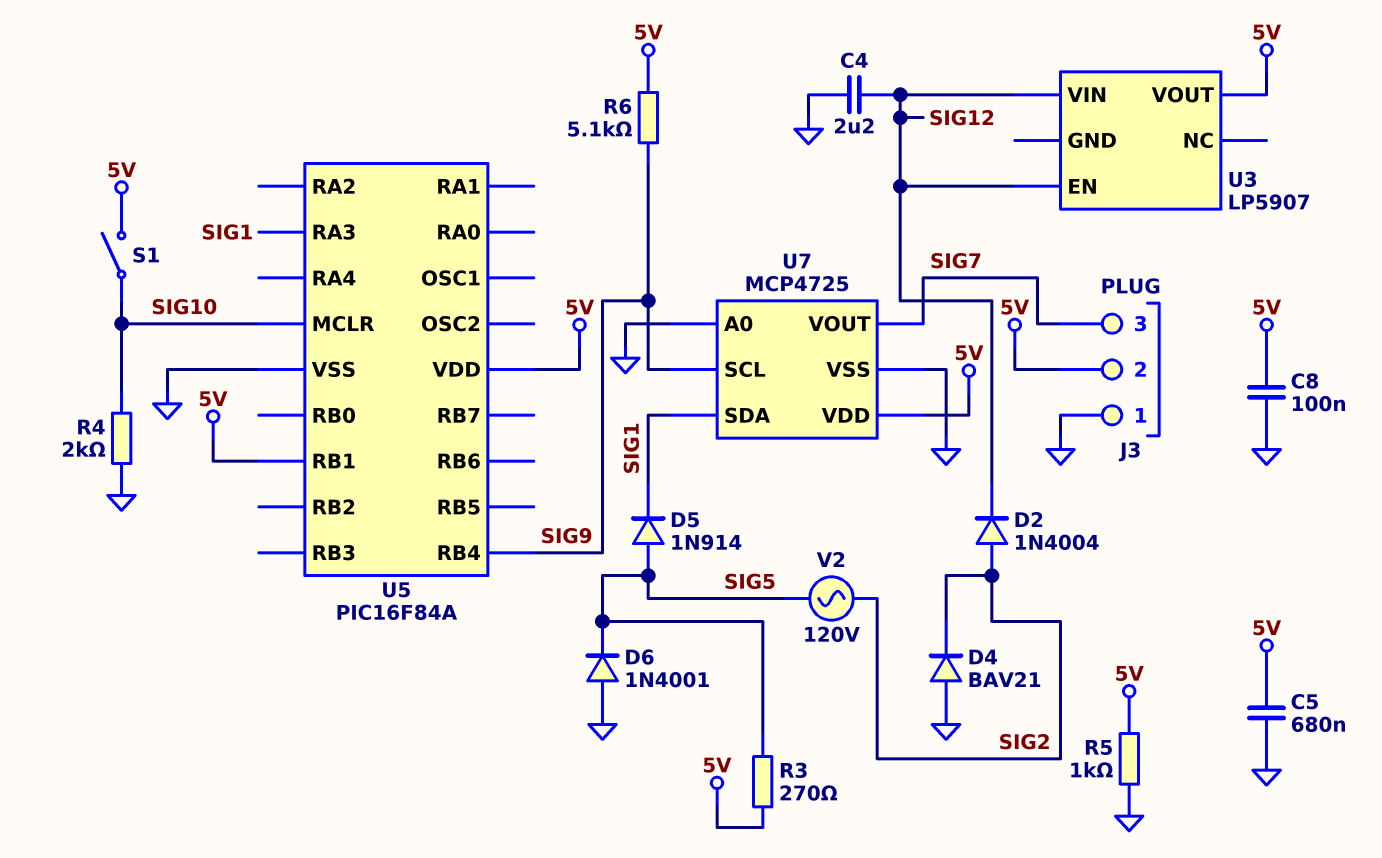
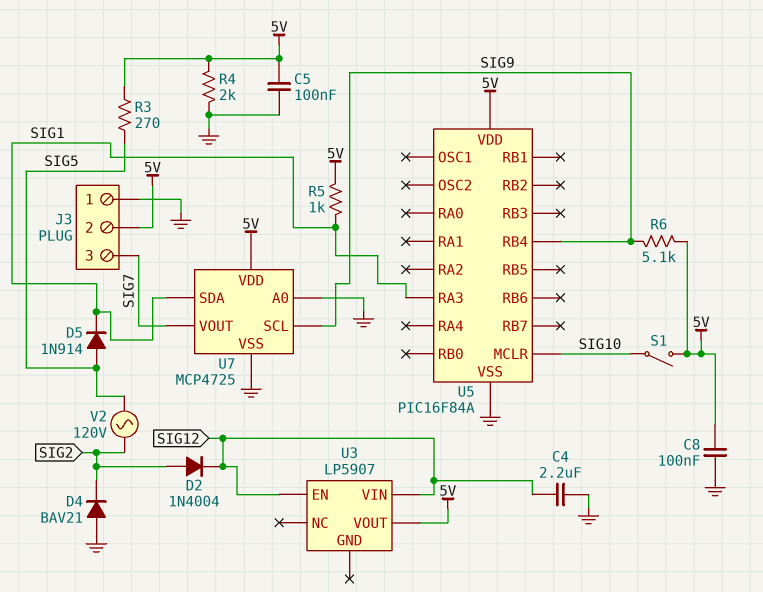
C5: 680nF (5V, GND) -> 100nF (5V, GND)
D6: diode 1N4001 (A GND, K SIG5) -> none
R4: 2k (GND, SIG10) -> 2k (5V, GND)
R5: 1k (5V, GND) -> 1k (5V, SIG1)
U5 pin RB1: 5V -> none

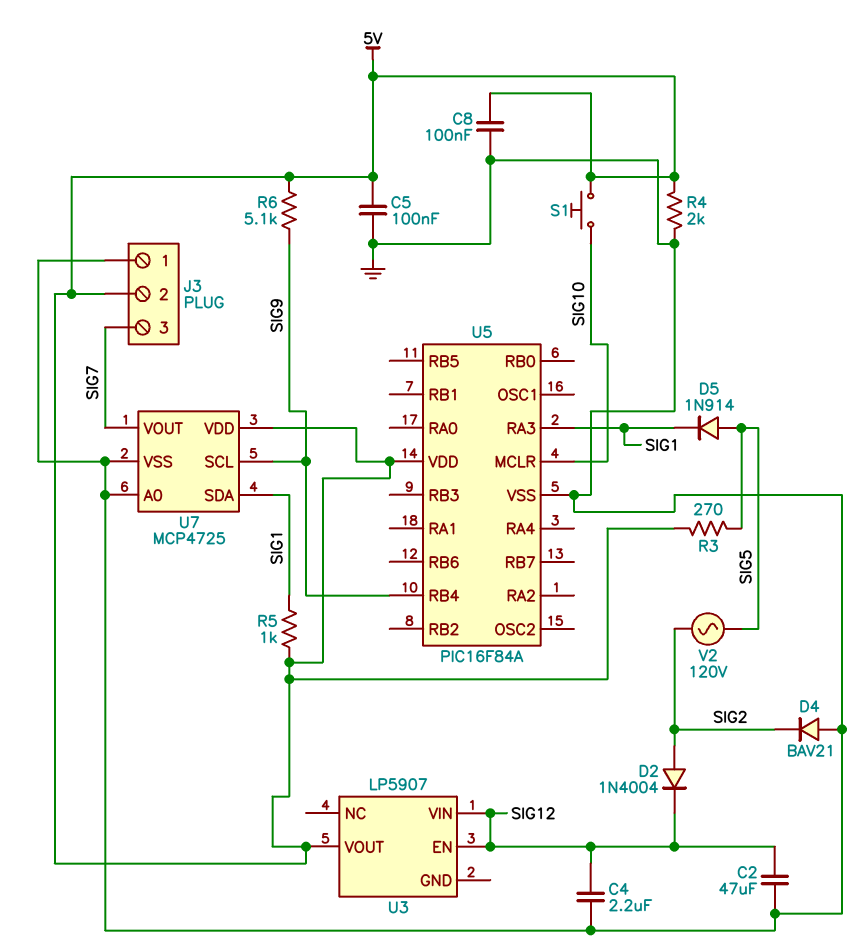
C2: none -> 47uF (GND, SIG12)
S1: switch (5V, SIG10) -> button (5V, SIG10)

